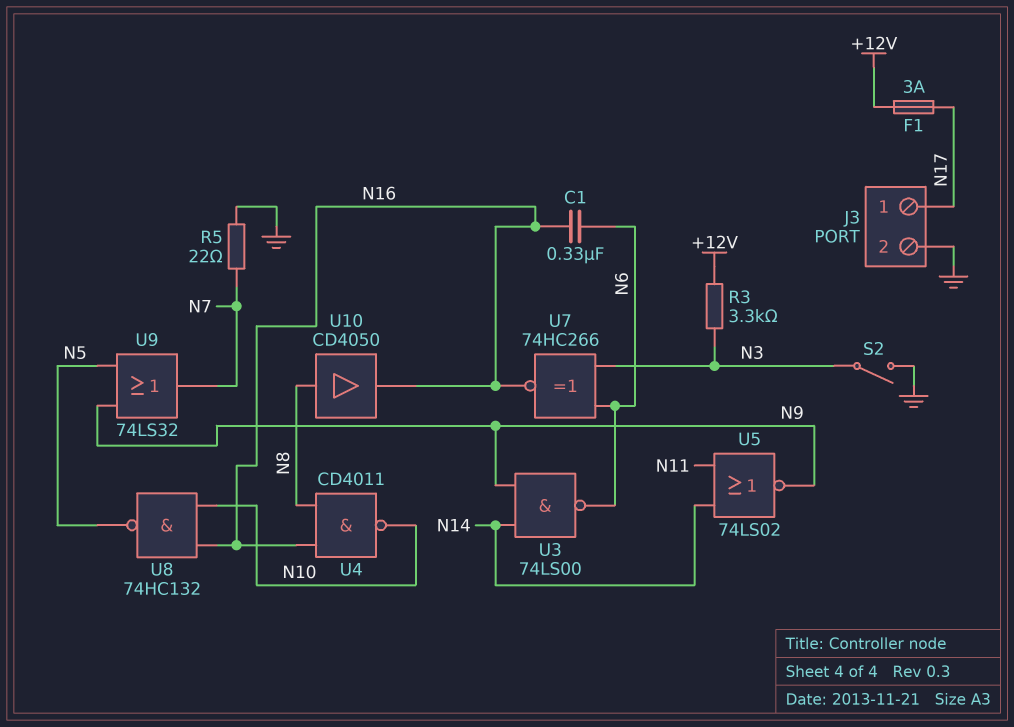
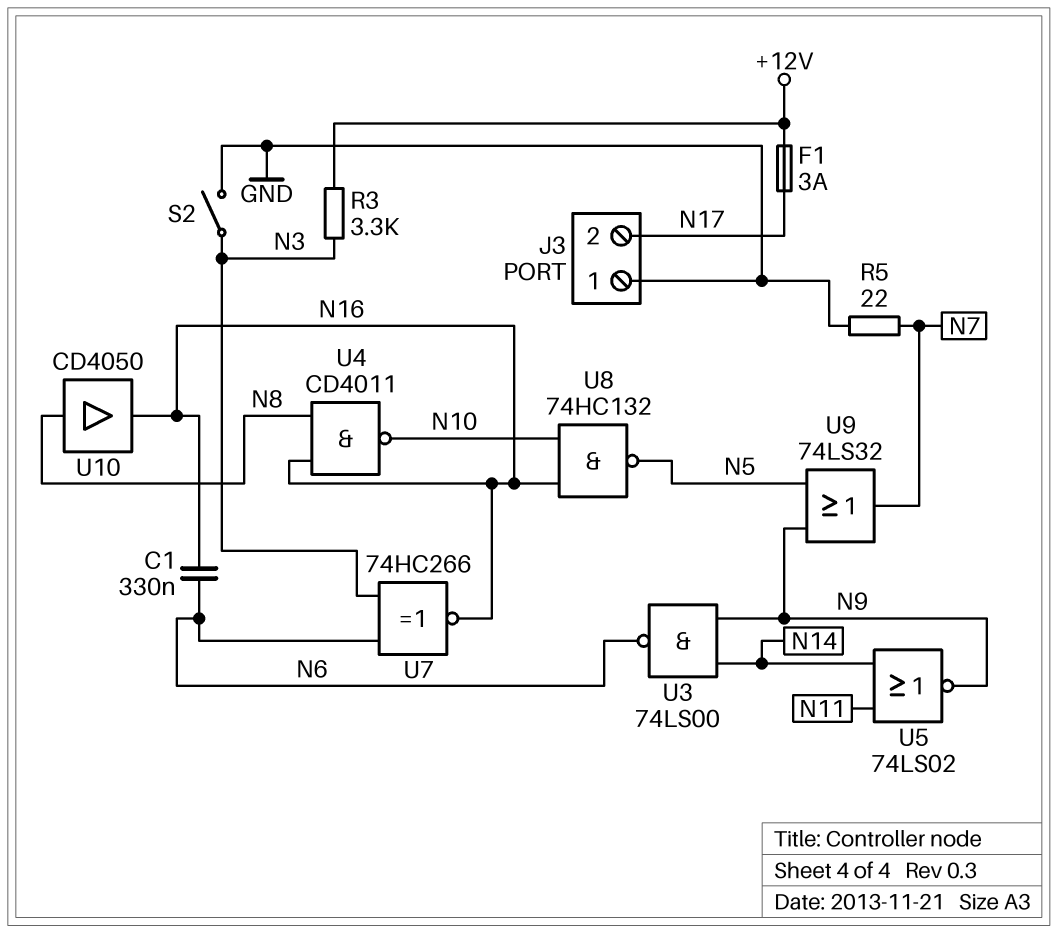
J3 pin 1: N17 -> GND
J3 pin 2: GND -> N17

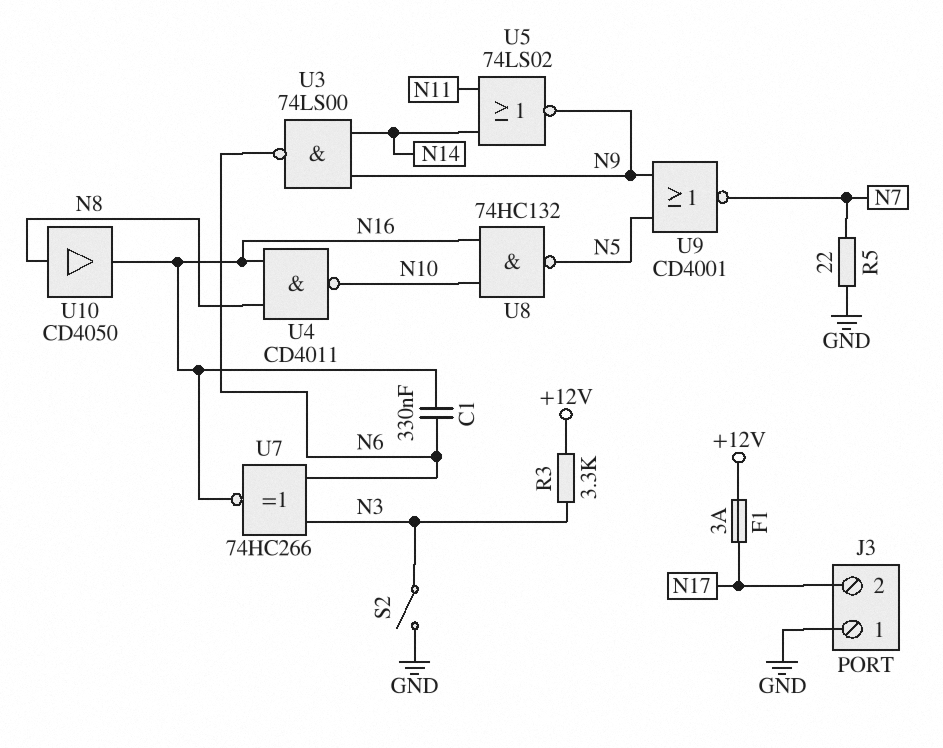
U9: OR 74LS32 (in N5, in N9, out N7) -> NOR CD4001 (in N5, in N9, out N7)

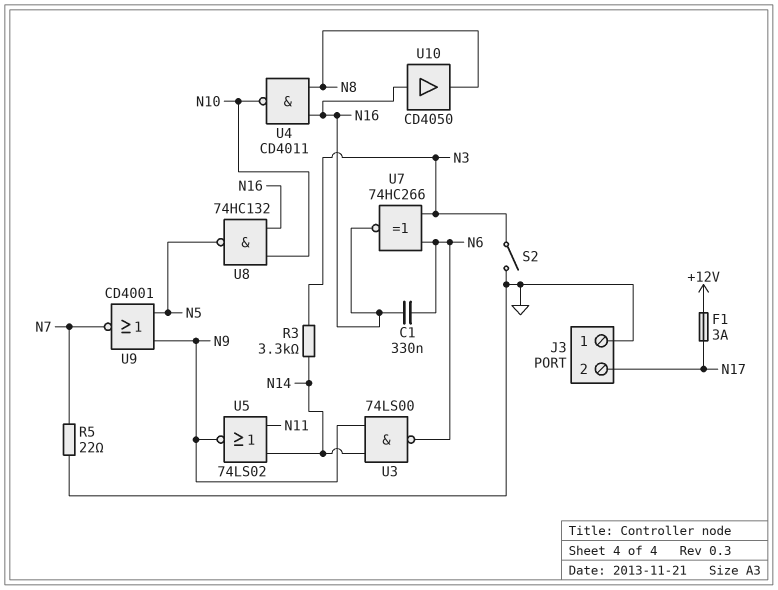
R3: 3.3k (+12V, N3) -> 3.3k (N3, N14)
U10: buffer CD4050 (in N8, out N16) -> buffer CD4050 (in N16, out N8)

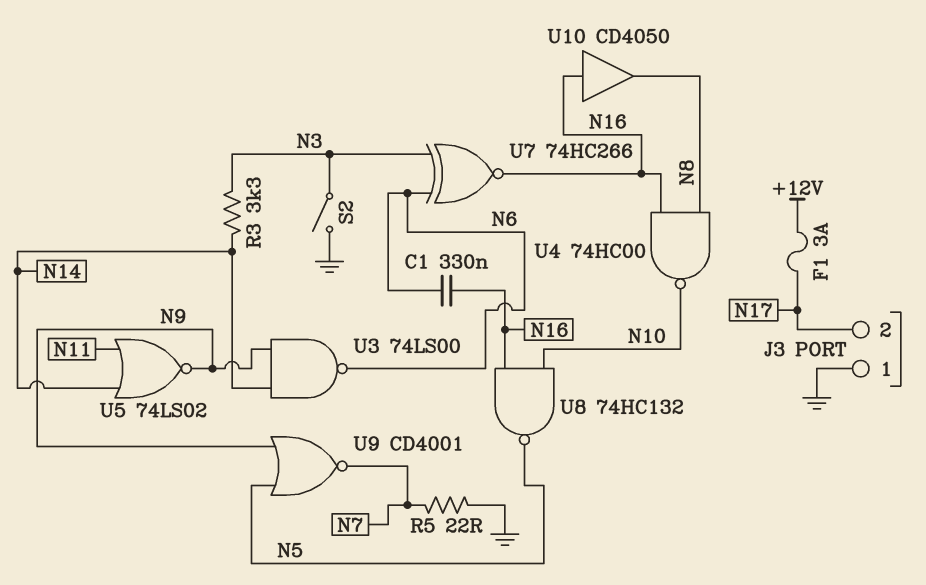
U4: NAND CD4011 (in N8, in N16, out N10) -> NAND 74HC00 (in N8, in N16, out N10)

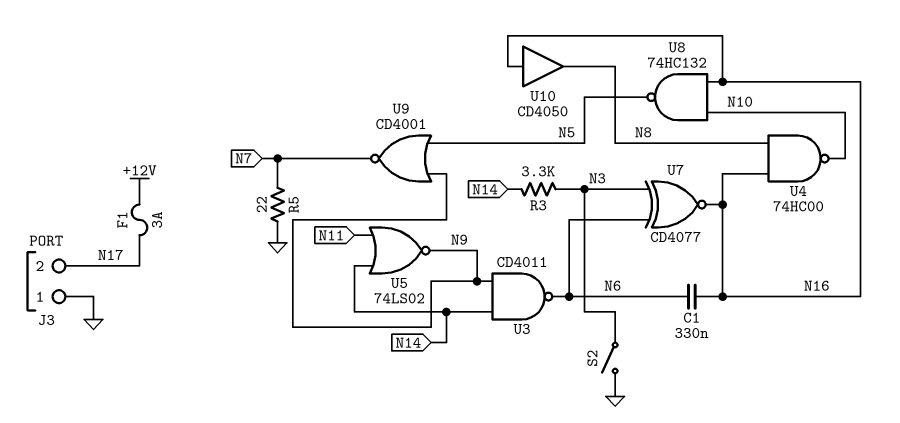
U3: NAND 74LS00 (in N9, in N14, out N6) -> NAND CD4011 (in N9, in N14, out N6)
U7: XNOR 74HC266 (in N3, in N6, out N16) -> XNOR CD4077 (in N3, in N6, out N16)

